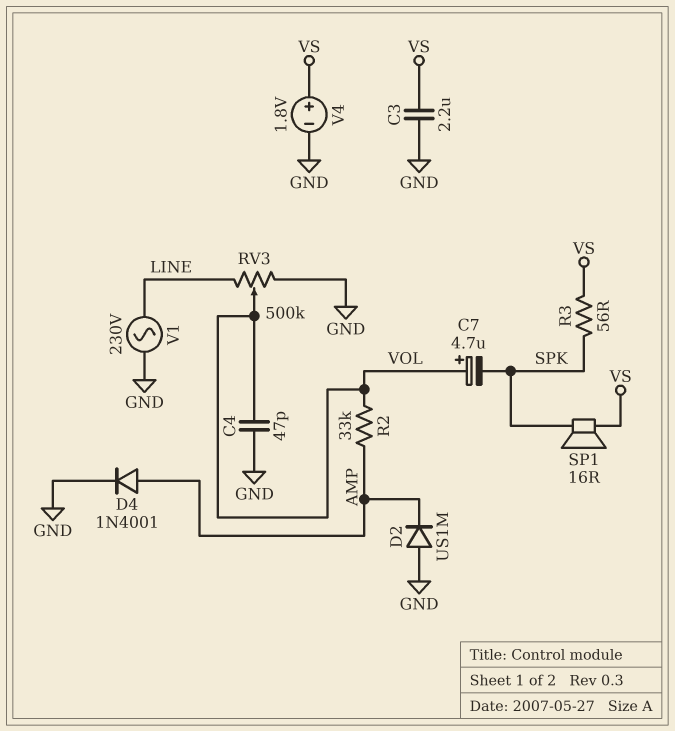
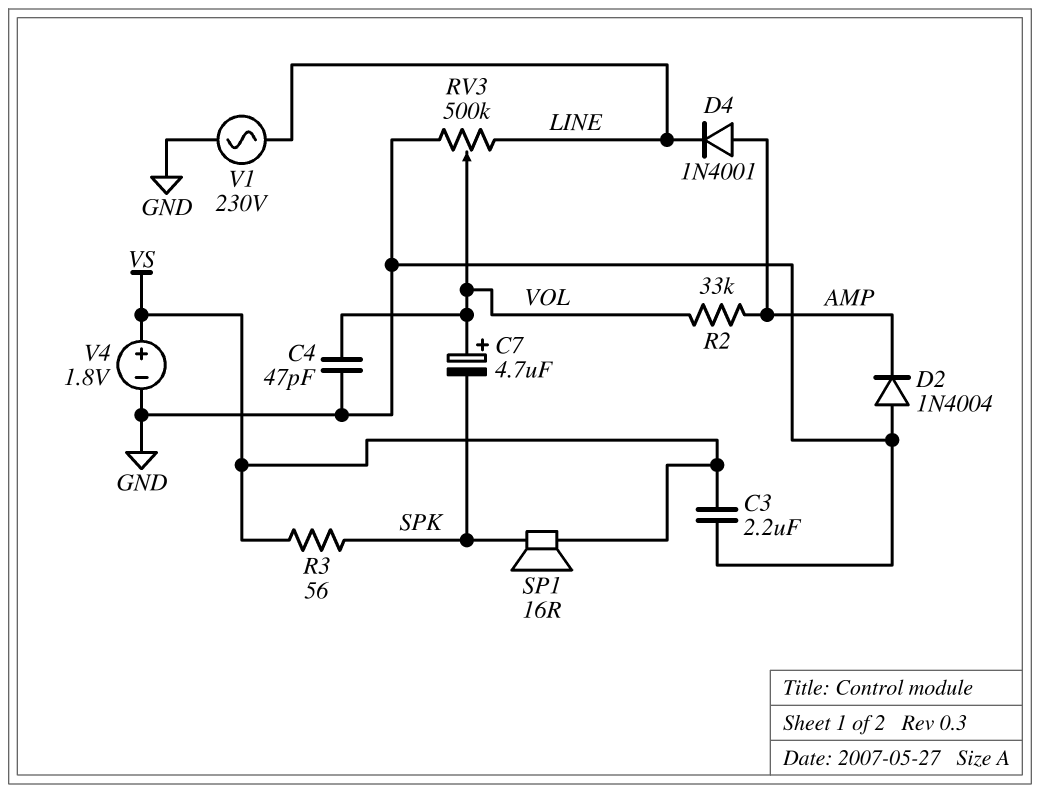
D2: diode US1M (A GND, K AMP) -> diode 1N4004 (A GND, K AMP)
D4: diode 1N4001 (A AMP, K GND) -> diode 1N4001 (A AMP, K LINE)

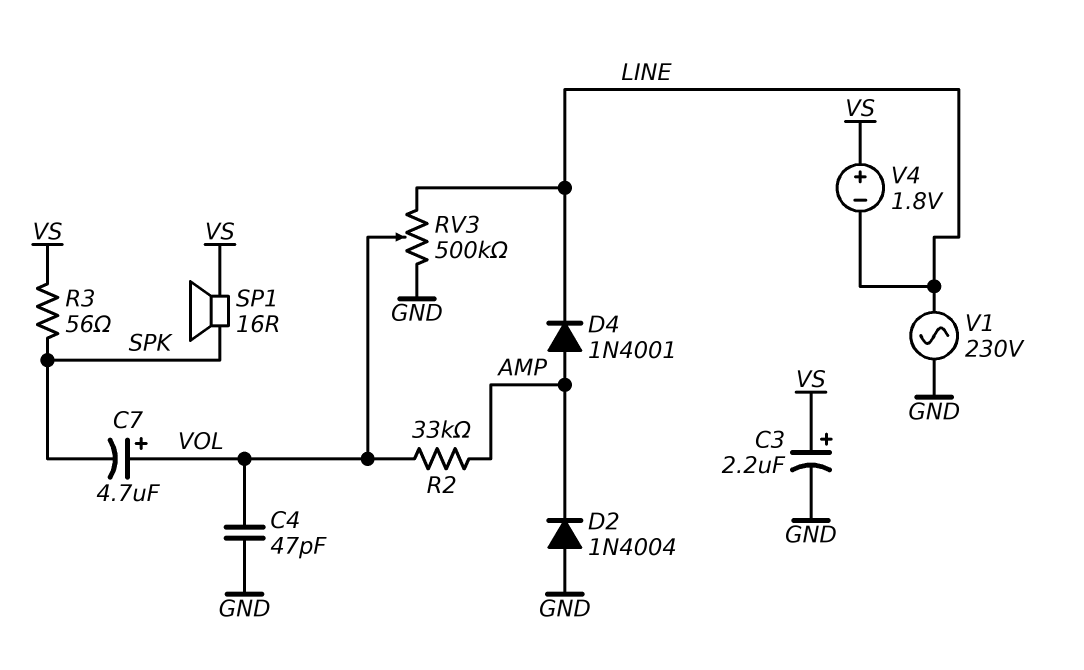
C3: 2.2uF (GND, VS) -> 2.2uF (plus VS, minus GND)
V4: 1.8V (plus VS, minus GND) -> 1.8V (plus VS, minus LINE)

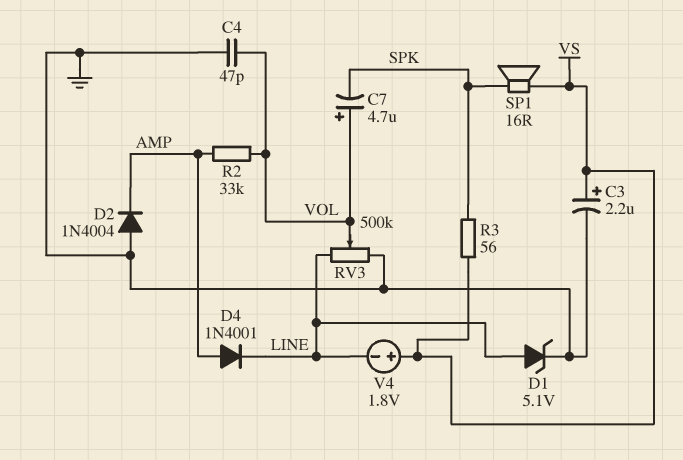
D1: none -> zener 5.1V (A LINE, K GND)
V1: AC 230V (GND, LINE) -> none

